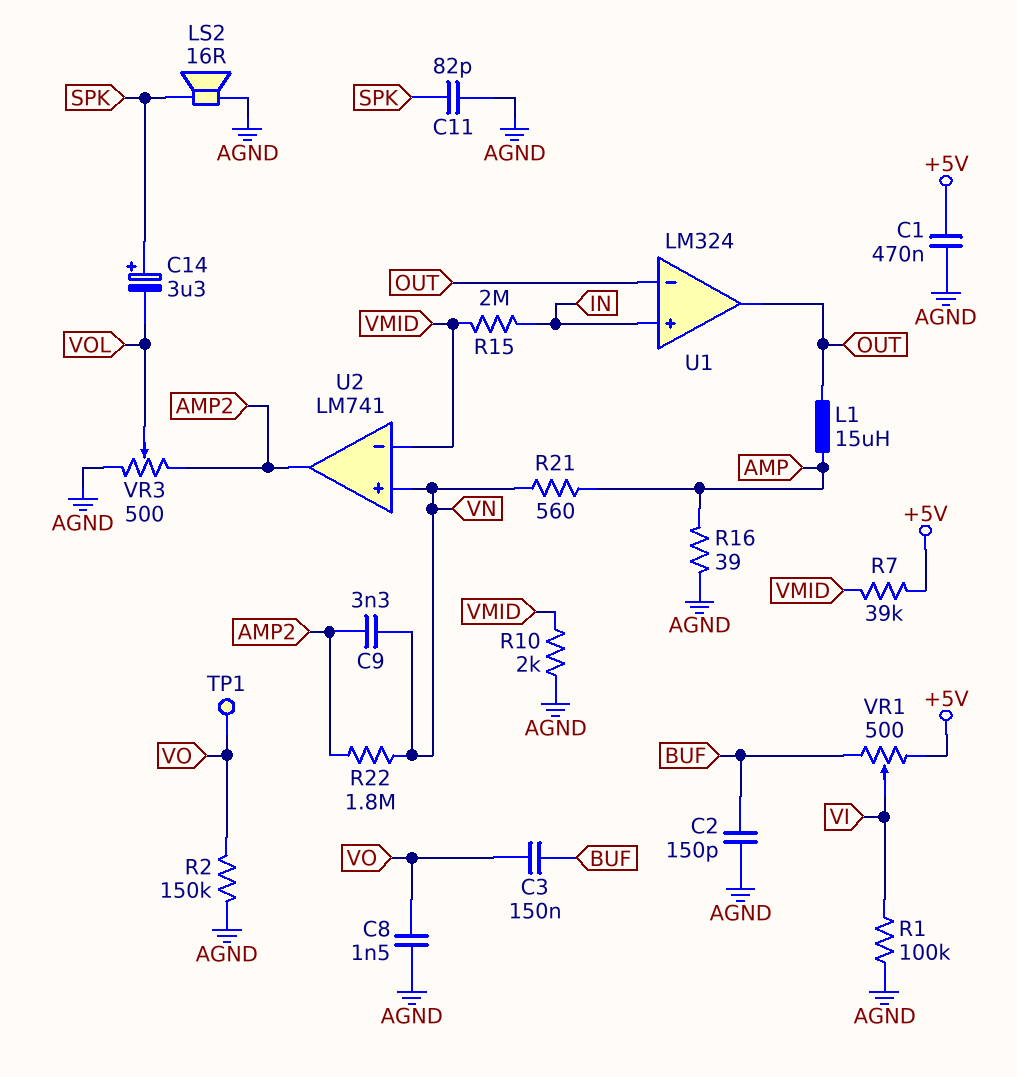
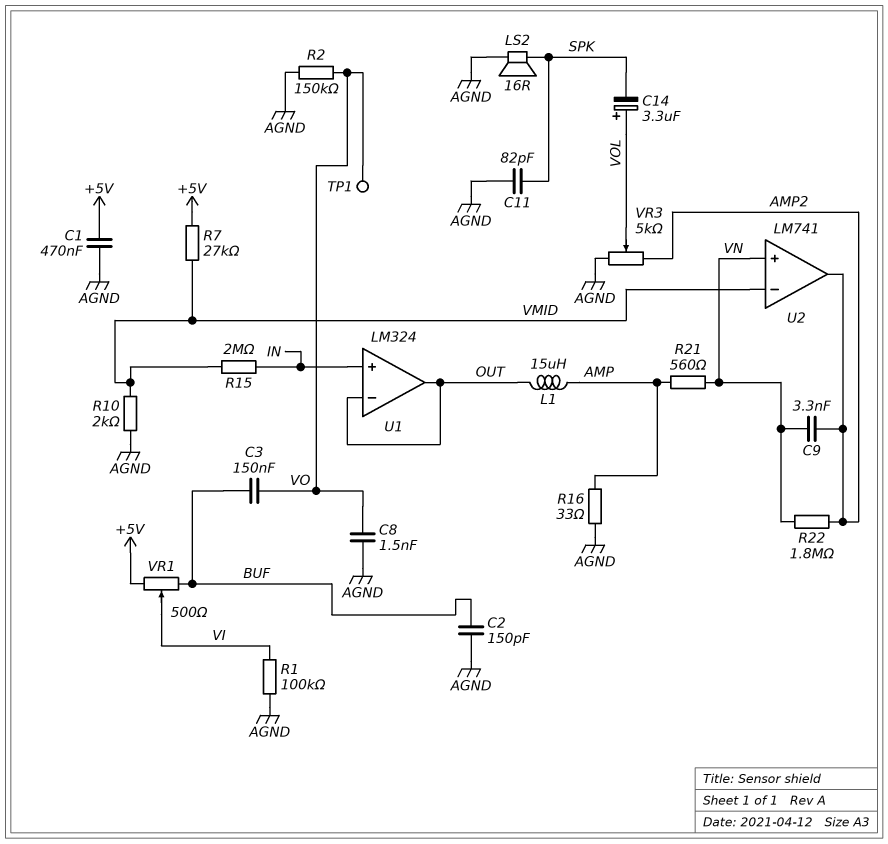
C14: 3.3uF (plus SPK, minus VOL) -> 3.3uF (plus VOL, minus SPK)
R7: 39k (+5V, VMID) -> 27k (+5V, VMID)
R16: 39 (AGND, AMP) -> 33 (AGND, AMP)
VR3: 500 (AGND, AMP2, wiper VOL) -> 5k (AGND, AMP2, wiper VOL)

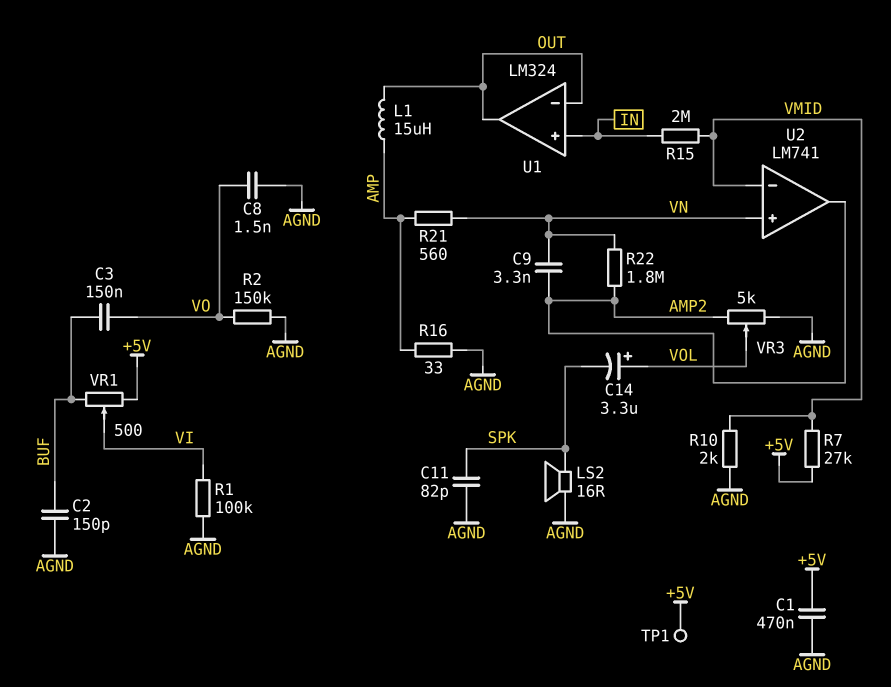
TP1: test point (VO) -> test point (+5V)

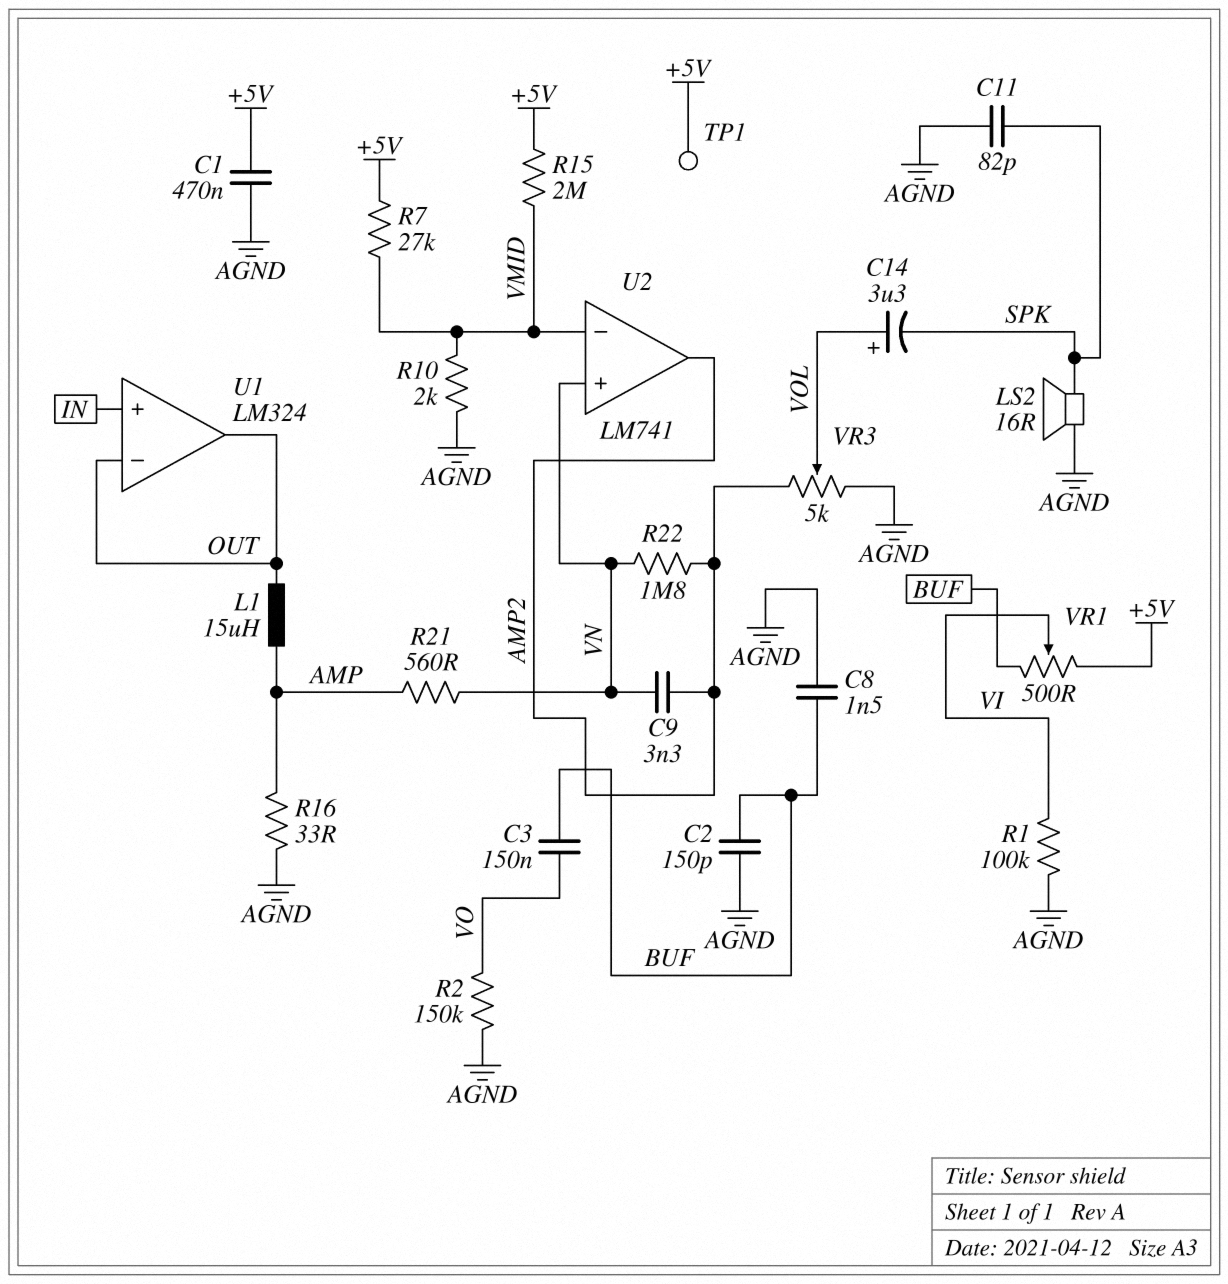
C8: 1.5nF (AGND, VO) -> 1.5nF (AGND, BUF)
R15: 2M (IN, VMID) -> 2M (+5V, VMID)

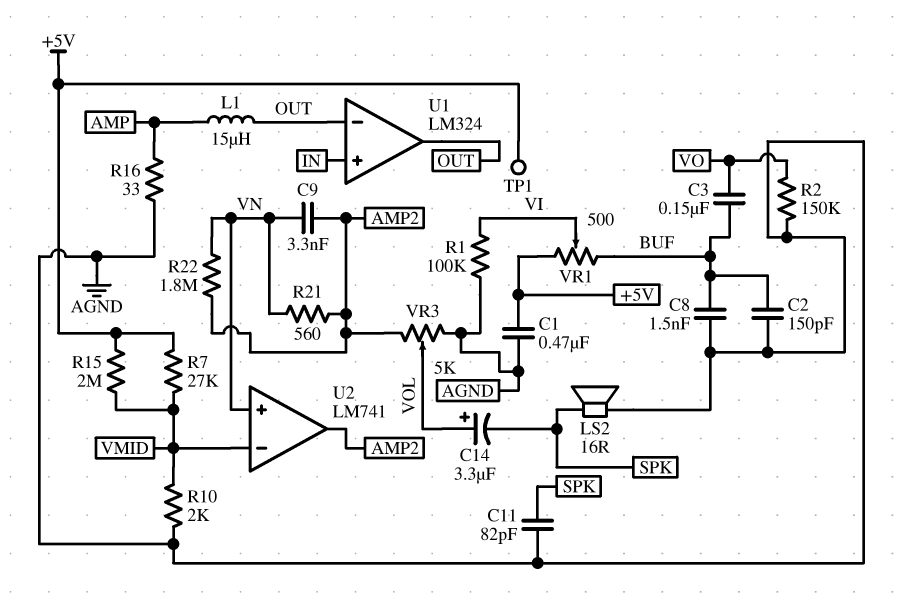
R21: 560 (AMP, VN) -> 560 (AMP2, VN)

